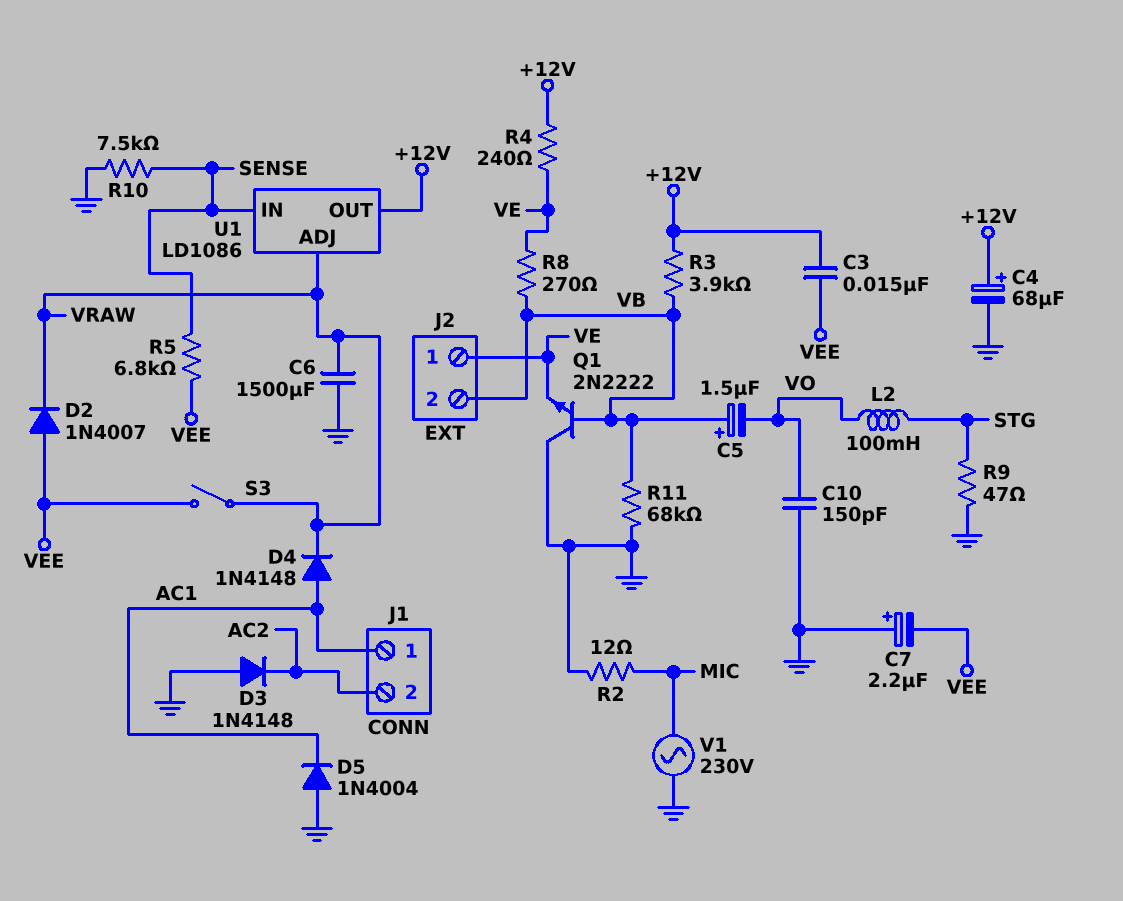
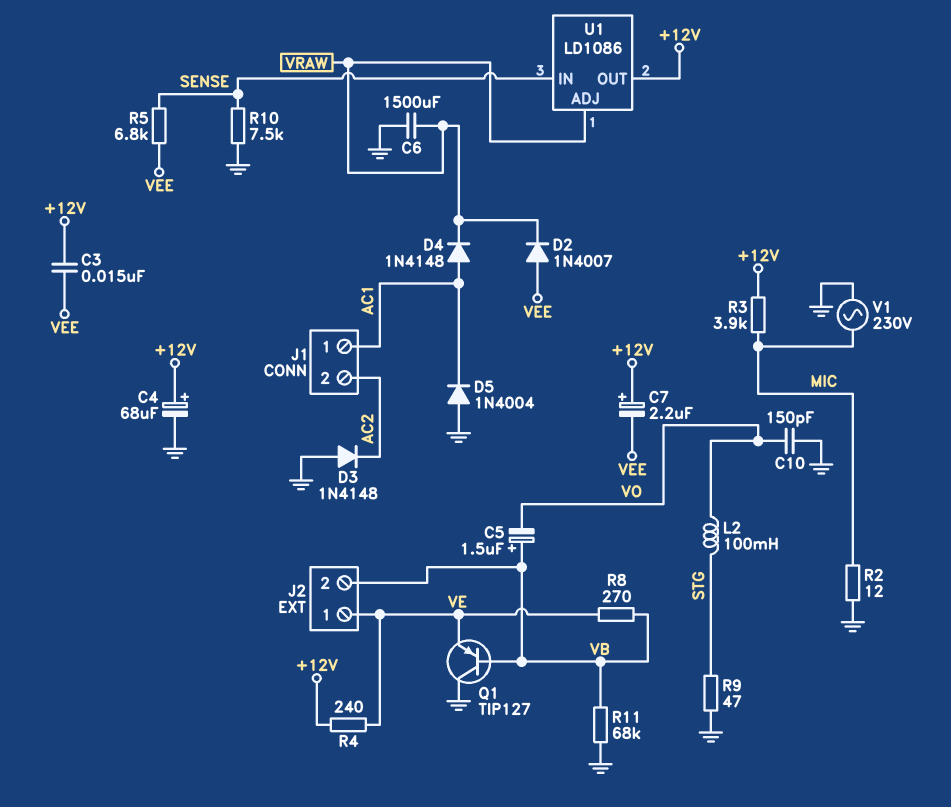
C7: 2.2uF (plus GND, minus VEE) -> 2.2uF (plus +12V, minus VEE)
Q1: NPN 2N2222 (B VB, C GND, E VE) -> PNP TIP127 (B VB, C GND, E VE)
R3: 3.9k (+12V, VB) -> 3.9k (+12V, MIC)
S3: switch (VEE, VRAW) -> none

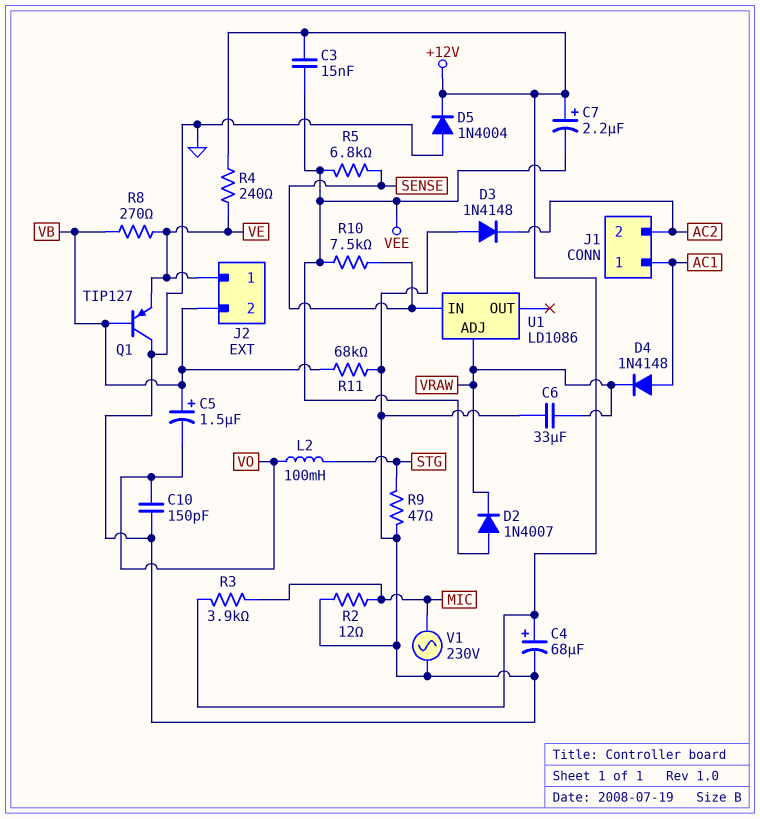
C6: 1500uF (GND, VRAW) -> 33uF (GND, VRAW)
D5: diode 1N4004 (A GND, K AC1) -> diode 1N4004 (A GND, K +12V)
R10: 7.5k (GND, SENSE) -> 7.5k (SENSE, VEE)
U1 pin OUT: +12V -> none

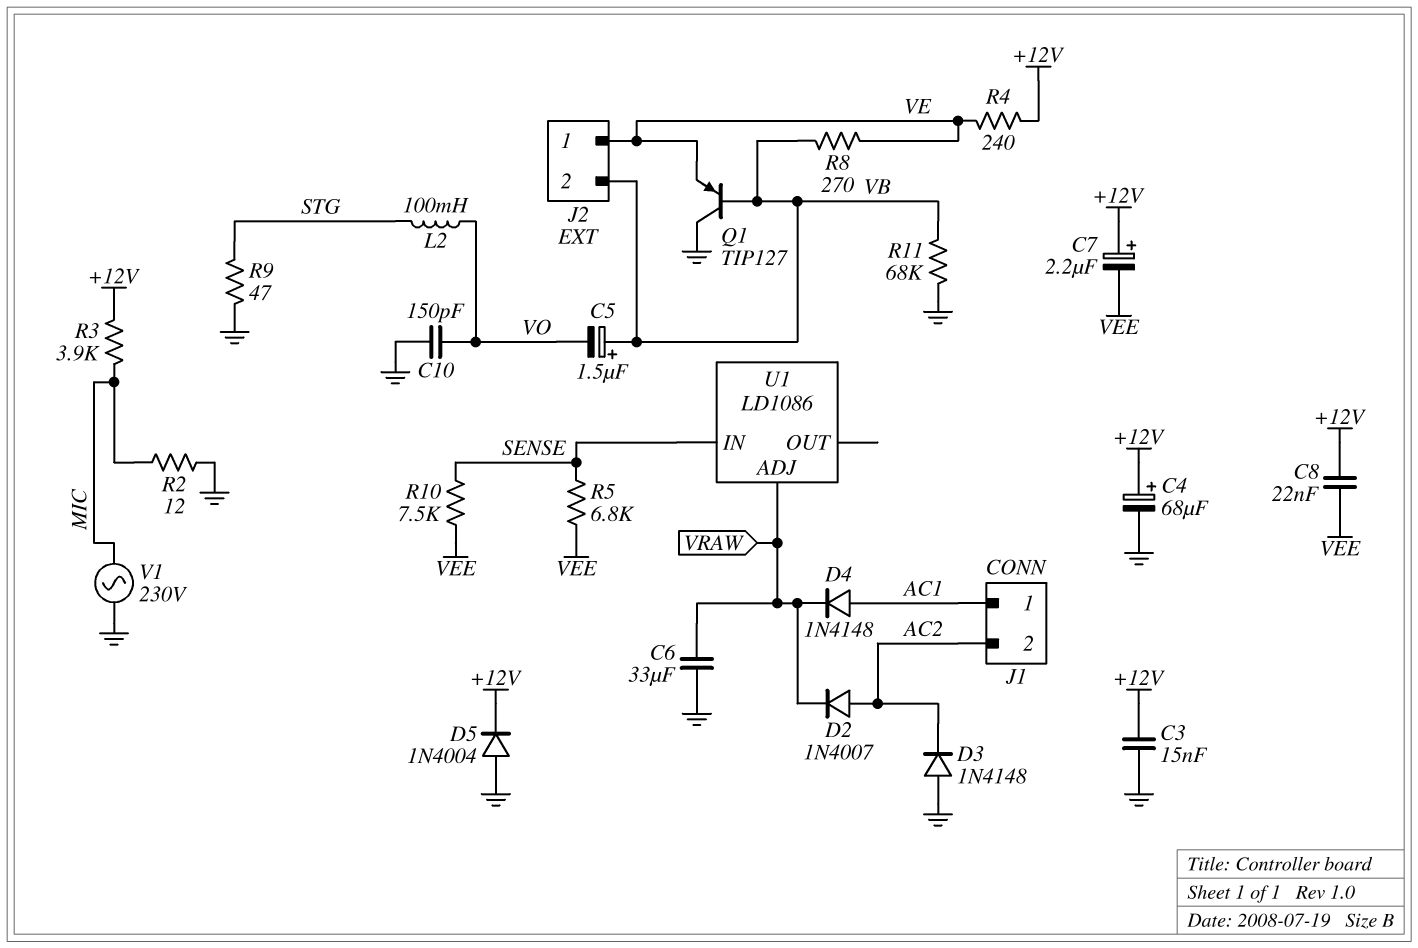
C3: 15nF (+12V, VEE) -> 15nF (+12V, GND)
C8: none -> 22nF (+12V, VEE)
D2: diode 1N4007 (A VEE, K VRAW) -> diode 1N4007 (A AC2, K VRAW)

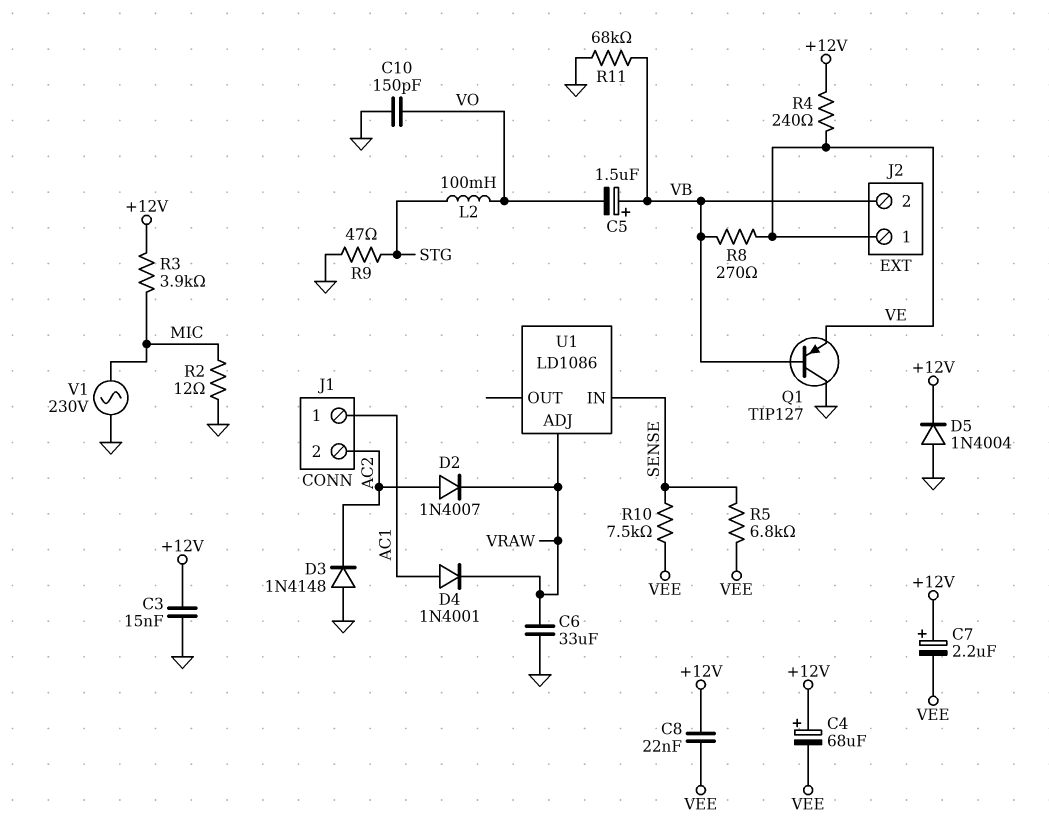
C4: 68uF (plus +12V, minus GND) -> 68uF (plus +12V, minus VEE)
D4: diode 1N4148 (A AC1, K VRAW) -> diode 1N4001 (A AC1, K VRAW)

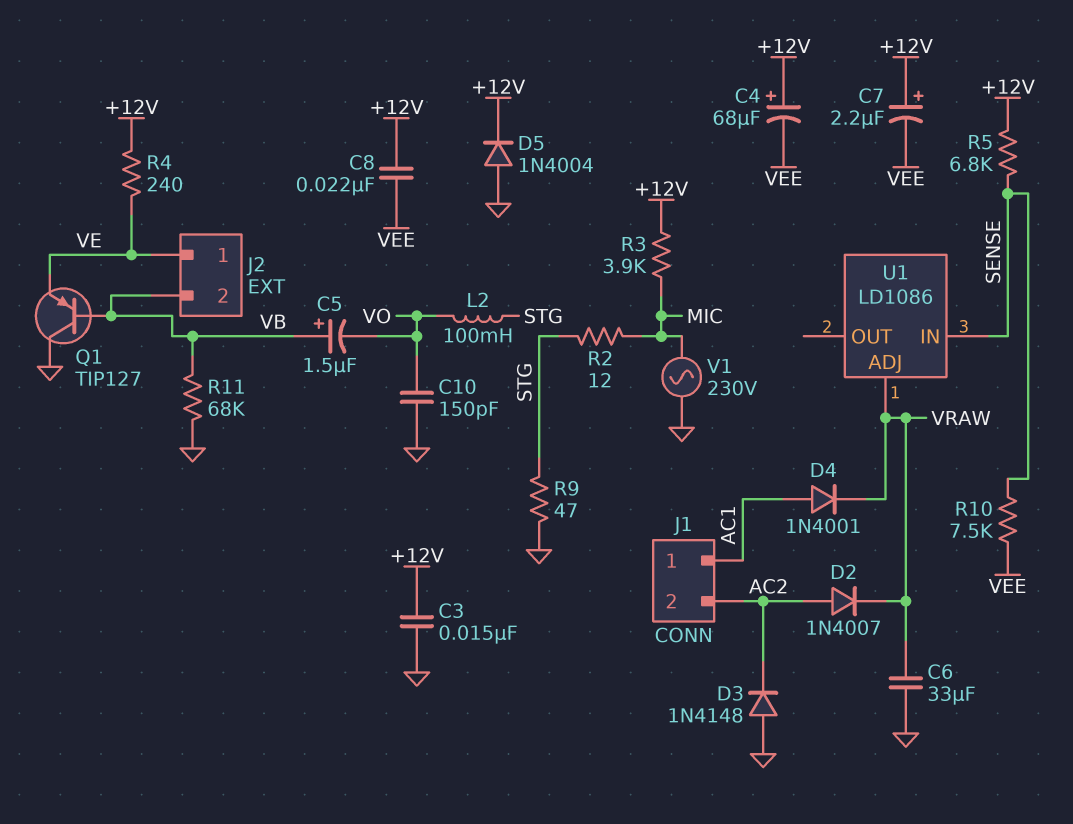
R2: 12 (GND, MIC) -> 12 (MIC, STG)
R5: 6.8k (SENSE, VEE) -> 6.8k (+12V, SENSE)
R8: 270 (VB, VE) -> none

